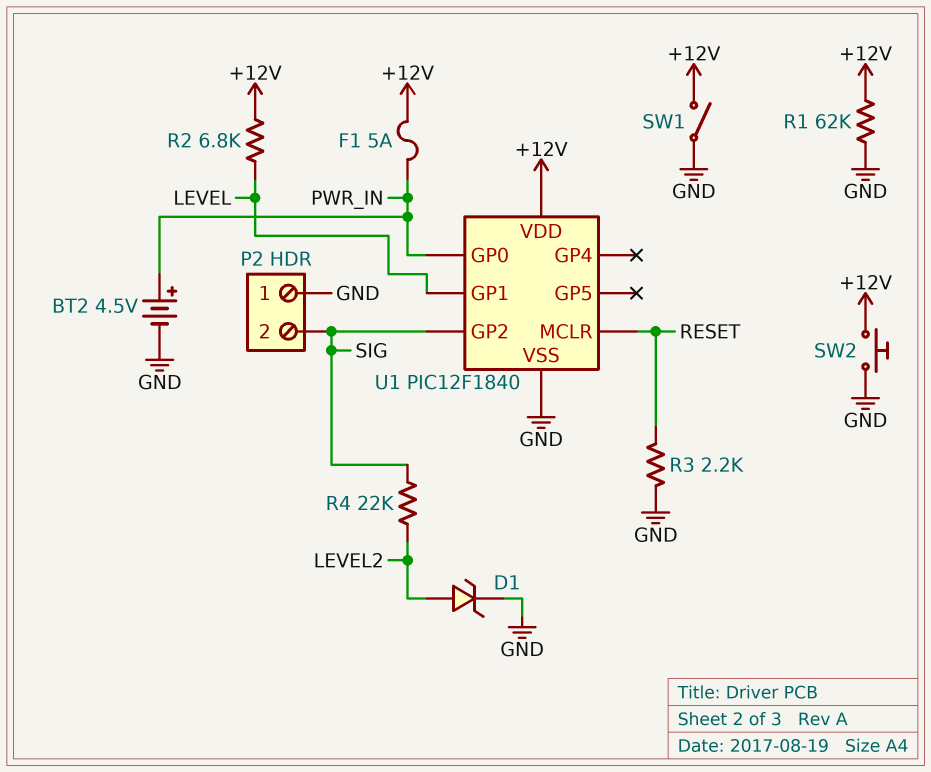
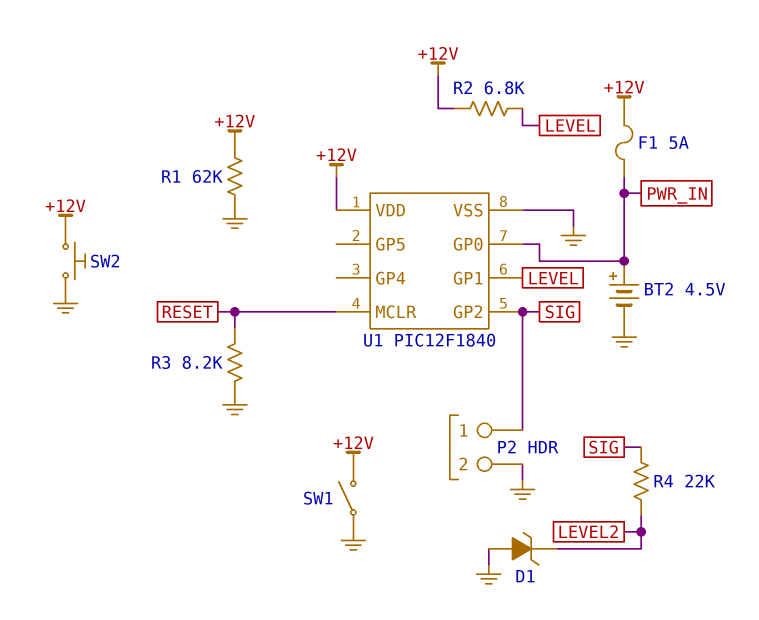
D1: zener (A LEVEL2, K GND) -> zener (A GND, K LEVEL2)
P2 pin 1: GND -> SIG
P2 pin 2: SIG -> GND
R3: 2.2k (GND, RESET) -> 8.2k (GND, RESET)

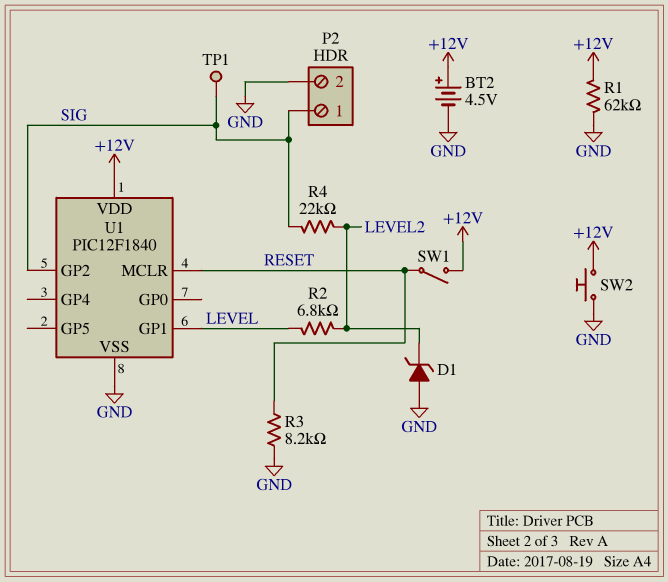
BT2: 4.5V (plus PWR_IN, minus GND) -> 4.5V (plus +12V, minus GND)
F1: 5A (+12V, PWR_IN) -> none
R2: 6.8k (+12V, LEVEL) -> 6.8k (LEVEL, LEVEL2)
SW1: switch (+12V, GND) -> switch (+12V, RESET)
TP1: none -> test point (SIG)
U1 pin GP0: PWR_IN -> none

